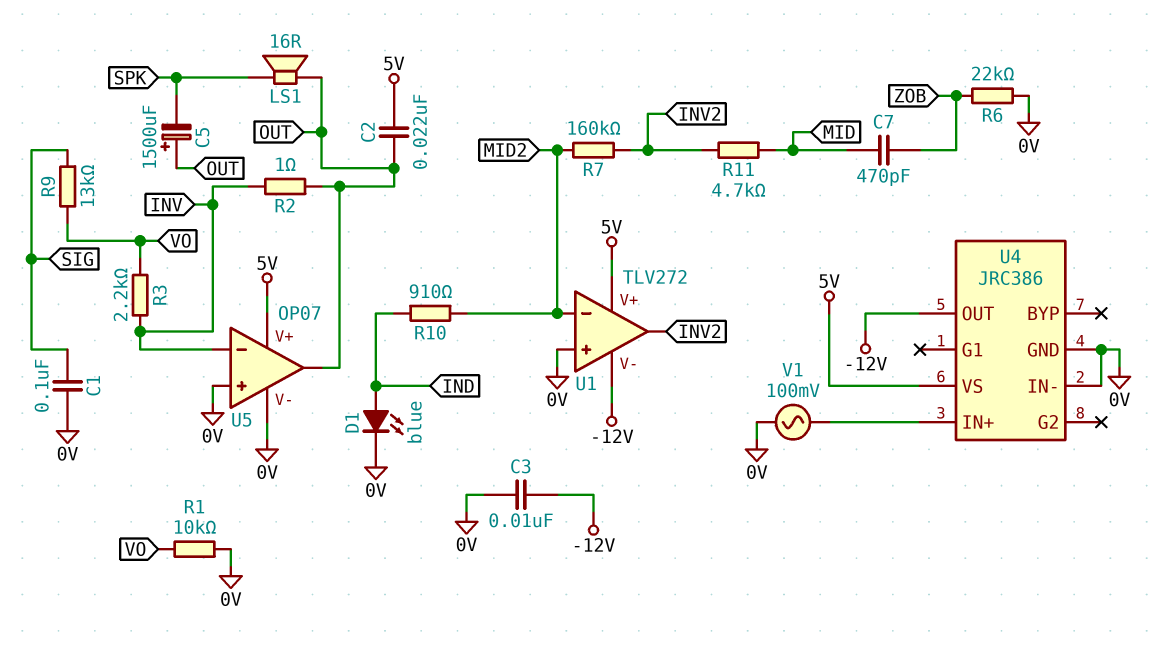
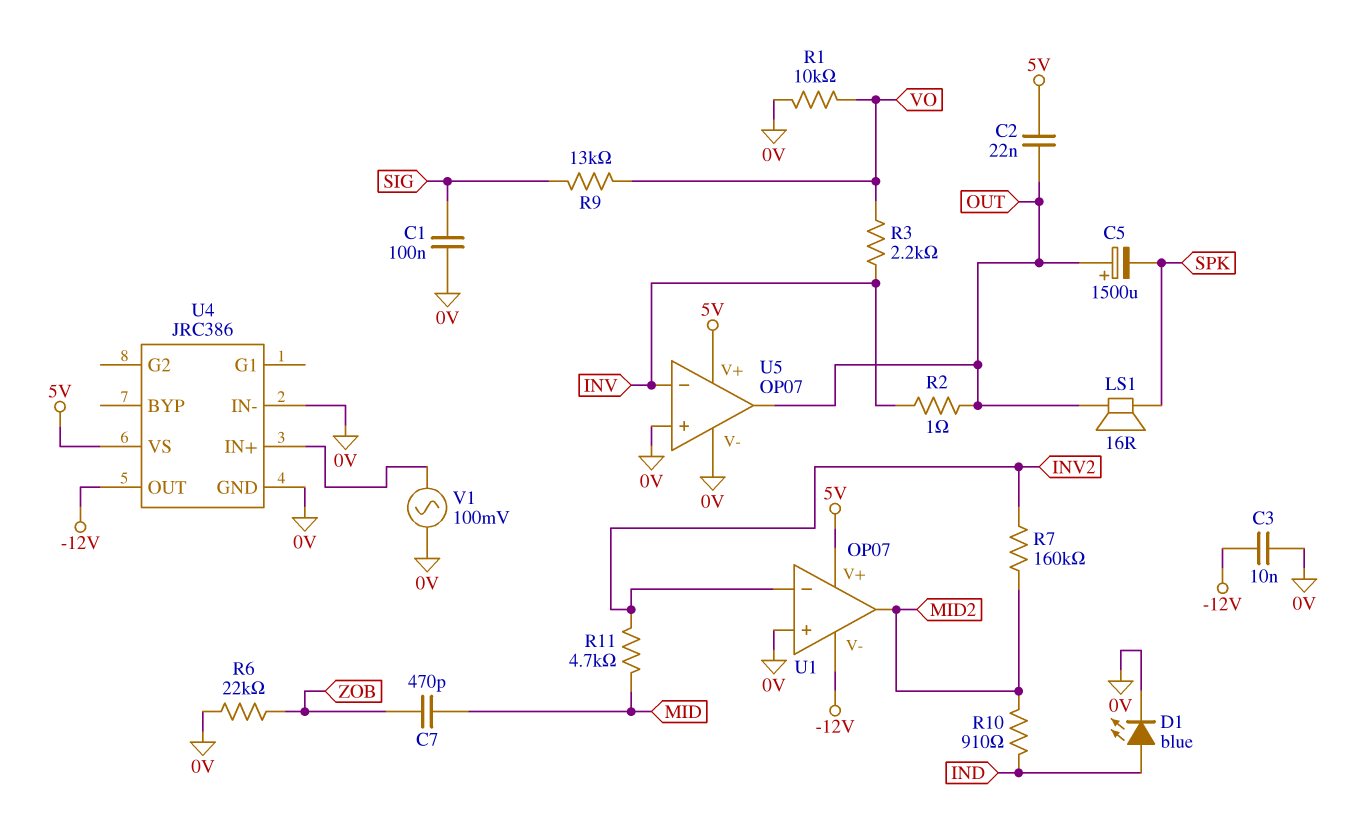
U1: TLV272 -> OP07
U1 pin in-: MID2 -> INV2
U1 pin out: INV2 -> MID2

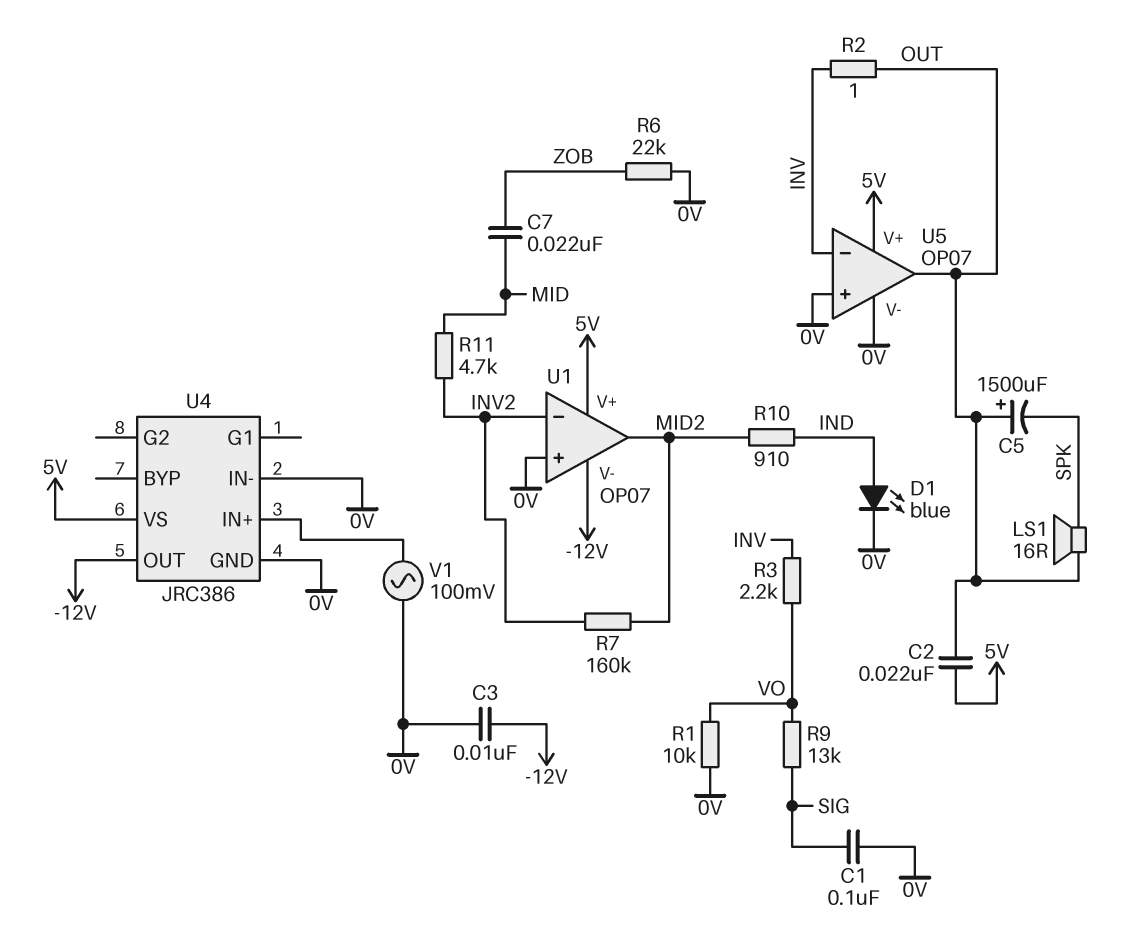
C7: 470pF (MID, ZOB) -> 22nF (MID, ZOB)

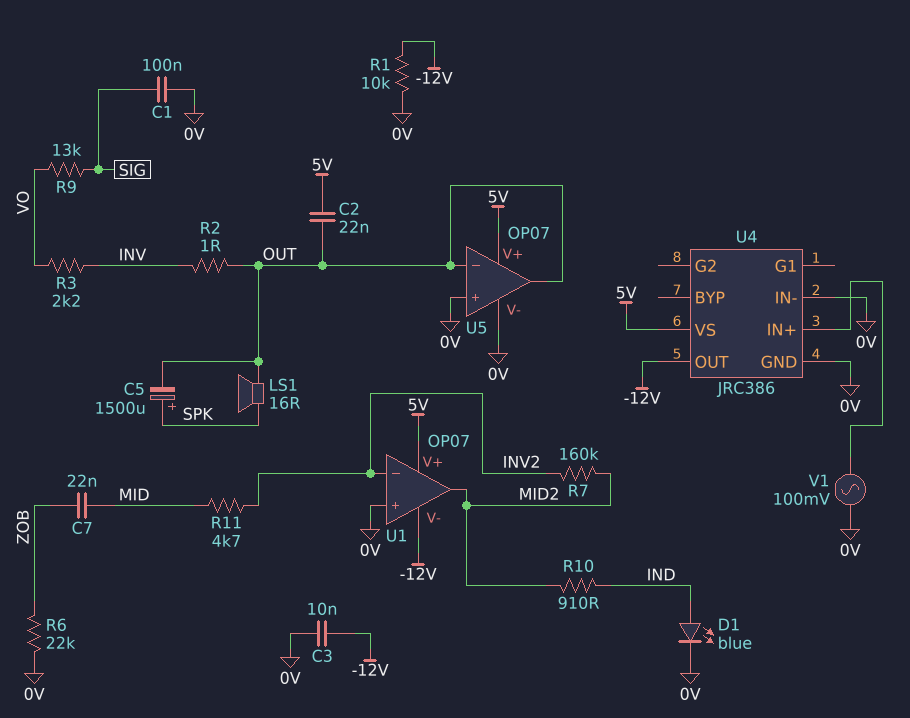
C5: 1500uF (plus OUT, minus SPK) -> 1500uF (plus SPK, minus OUT)
R1: 10k (0V, VO) -> 10k (-12V, 0V)
U5 pin in-: INV -> OUT

